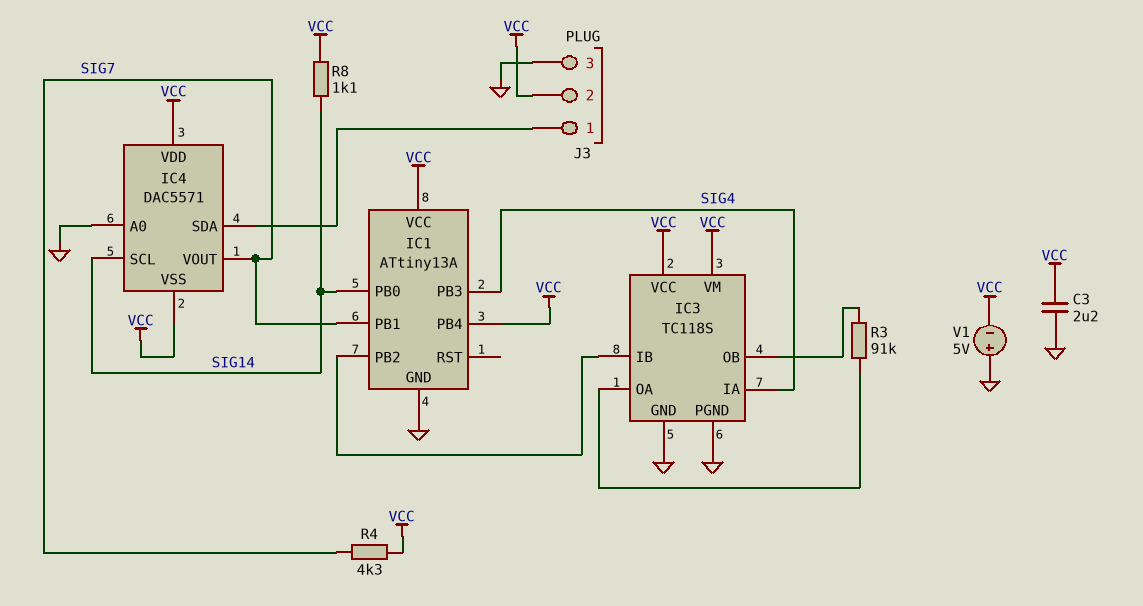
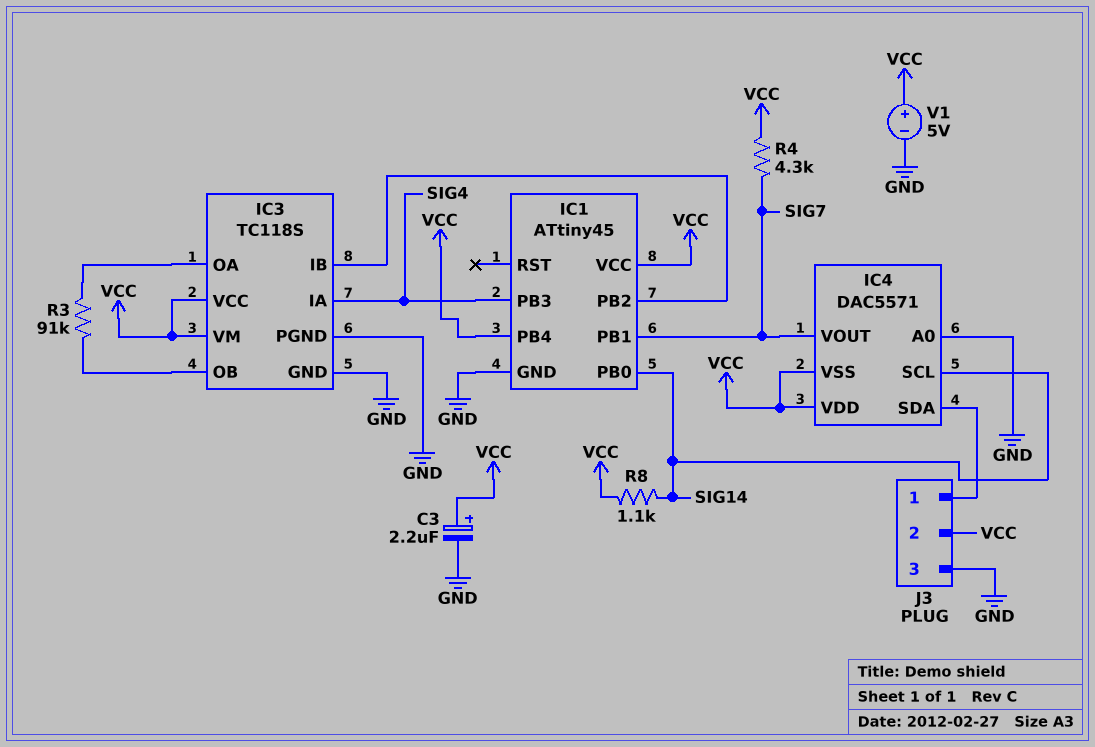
C3: 2.2uF (GND, VCC) -> 2.2uF (plus VCC, minus GND)
IC1: ATtiny13A -> ATtiny45
V1: 5V (plus GND, minus VCC) -> 5V (plus VCC, minus GND)

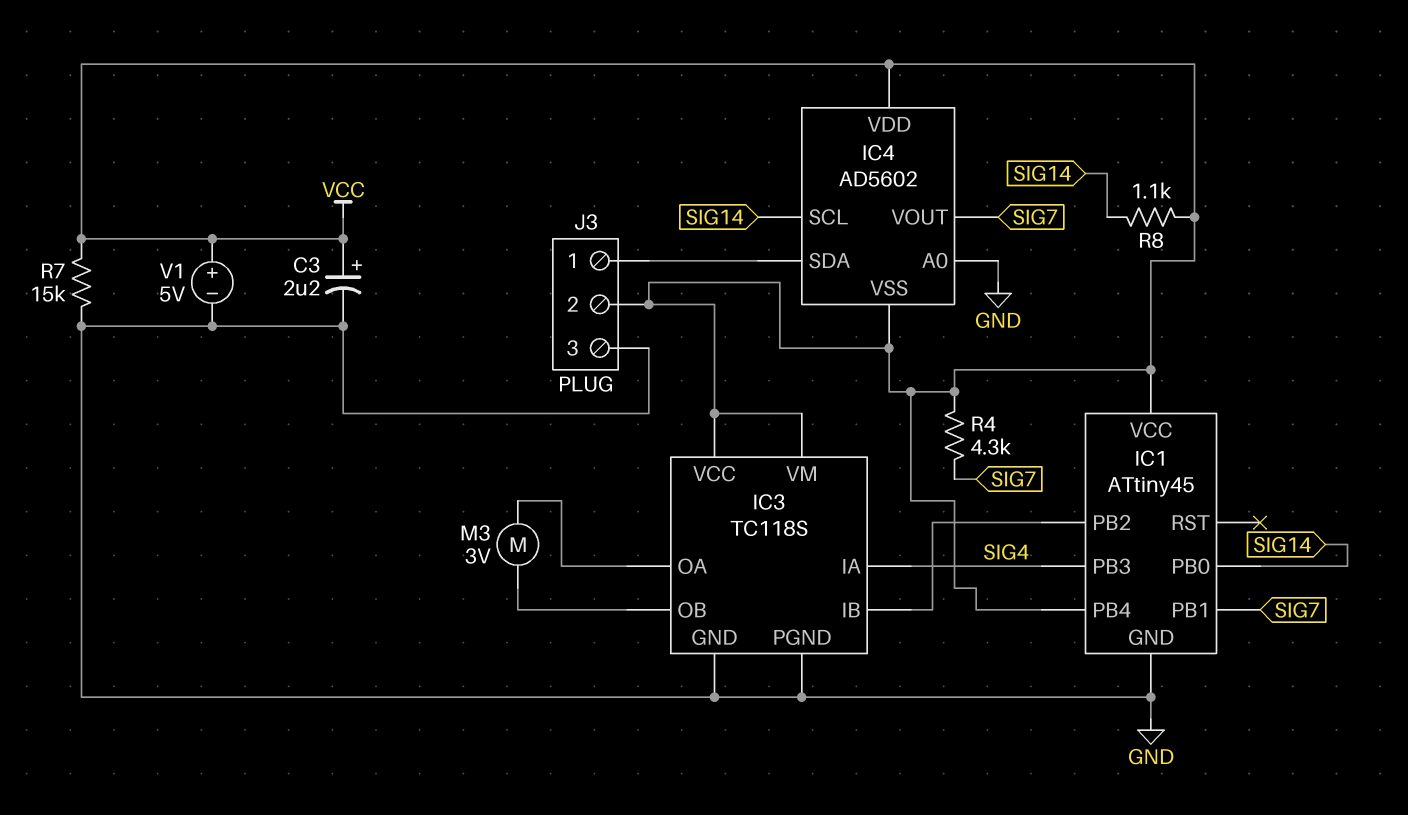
IC4: DAC5571 -> AD5602
M3: none -> motor 3V (IC3/OA, IC3/OB)
R3: 91k (IC3/OA, IC3/OB) -> none
R7: none -> 15k (GND, VCC)

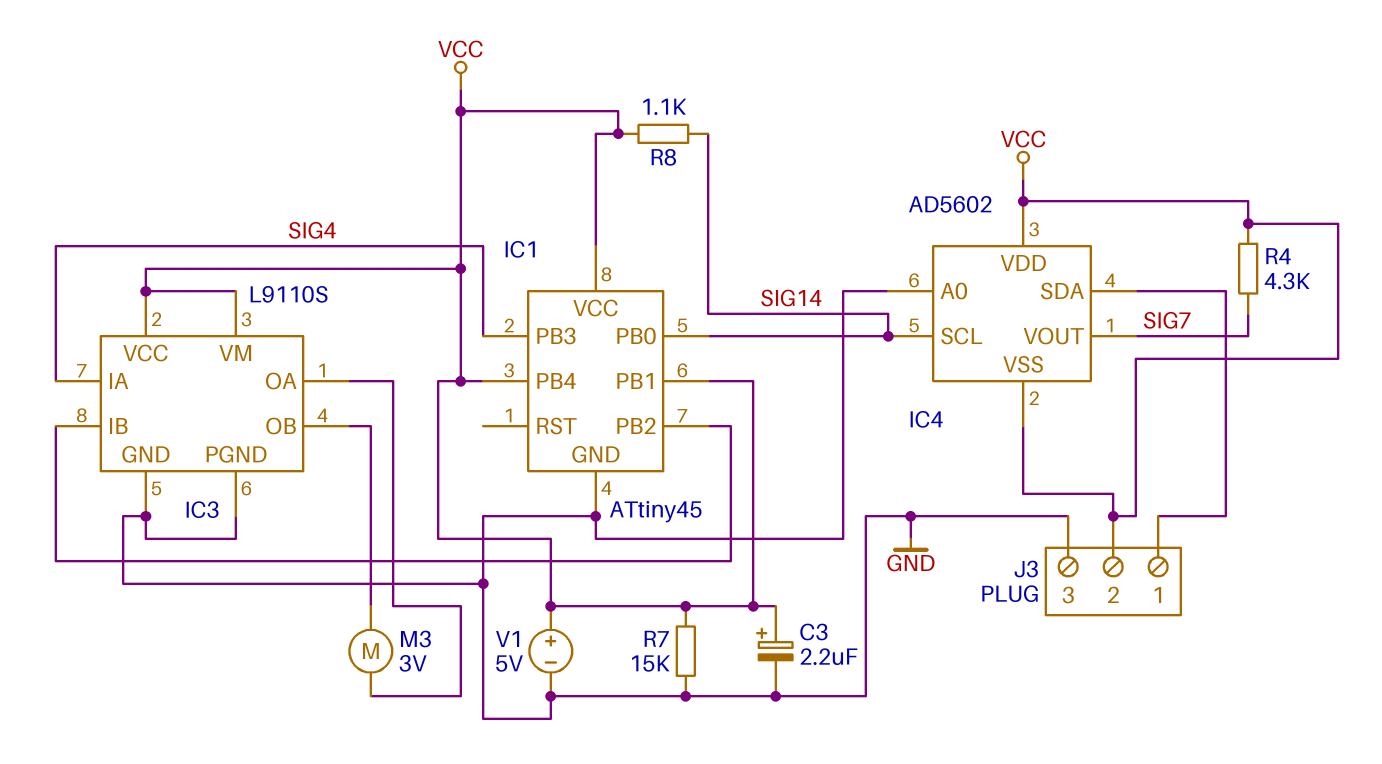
IC1 pin PB1: SIG7 -> VCC
IC3: TC118S -> L9110S

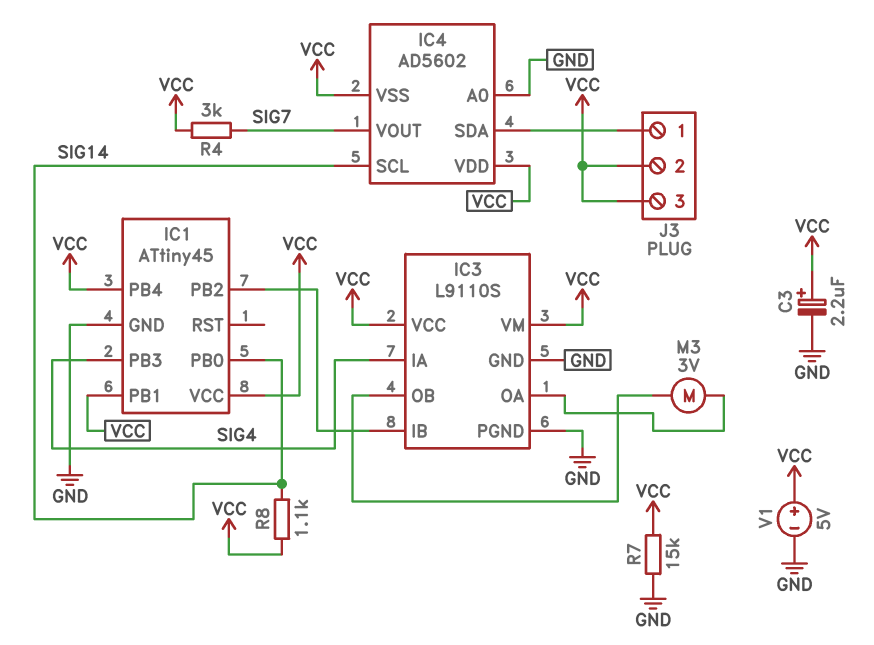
J3 pin 3: GND -> VCC
R4: 4.3k (SIG7, VCC) -> 3k (SIG7, VCC)

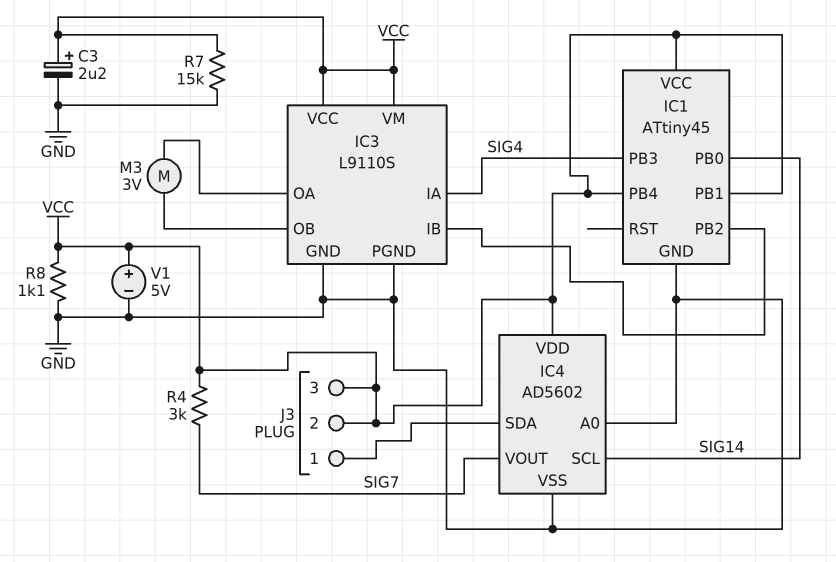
IC4 pin VSS: VCC -> GND
R8: 1.1k (SIG14, VCC) -> 1.1k (GND, VCC)

